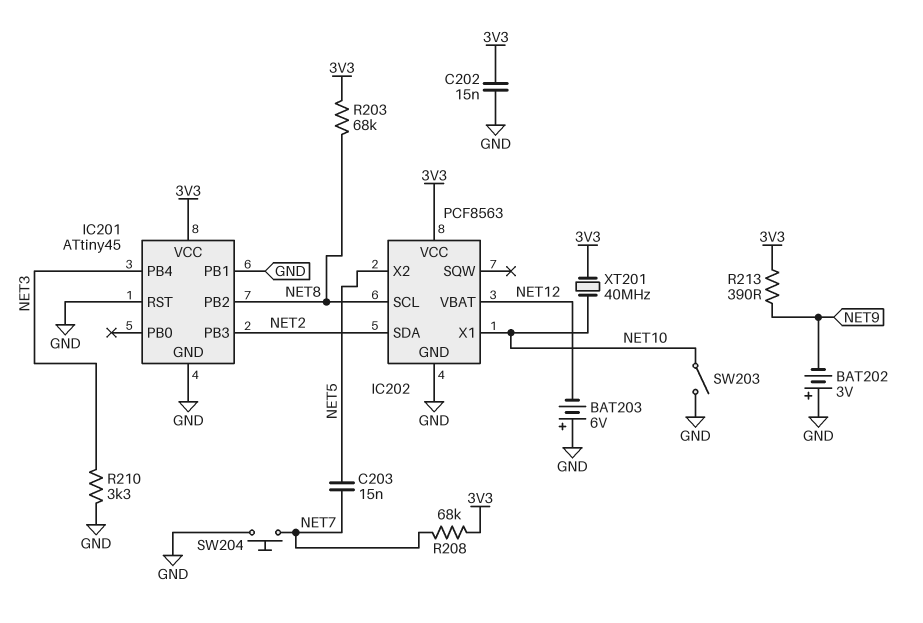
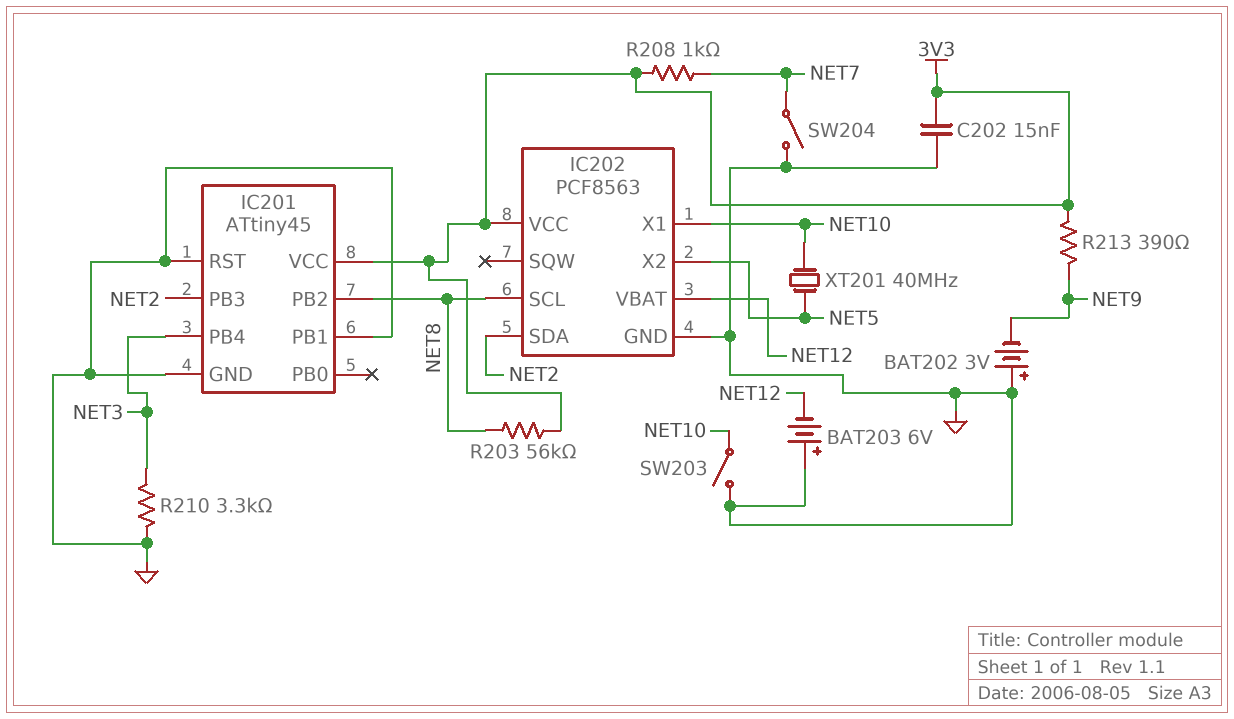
C203: 15nF (NET5, NET7) -> none
R203: 68k (3V3, NET8) -> 56k (3V3, NET8)
R208: 68k (3V3, NET7) -> 1k (3V3, NET7)
SW204: button (GND, NET7) -> switch (GND, NET7)
XT201: 40MHz (3V3, NET10) -> 40MHz (NET5, NET10)

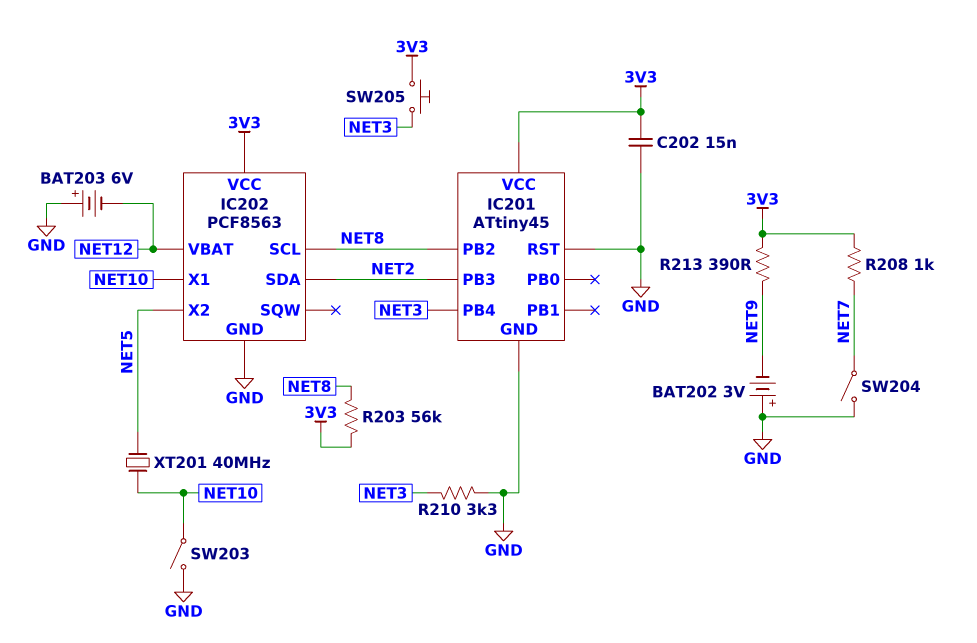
IC201 pin PB1: GND -> none
SW205: none -> button (3V3, NET3)

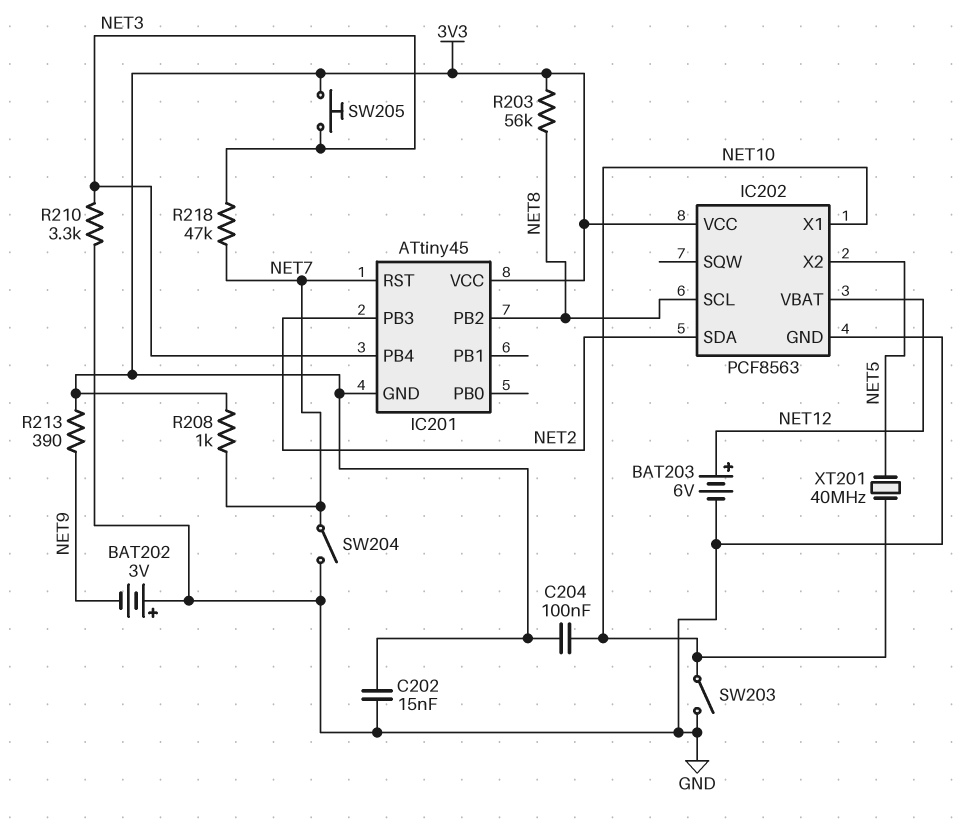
BAT203: 6V (plus GND, minus NET12) -> 6V (plus NET12, minus GND)
C204: none -> 100nF (3V3, NET10)
IC201 pin GND: GND -> 3V3
IC201 pin RST: GND -> NET7
R218: none -> 47k (NET3, NET7)

